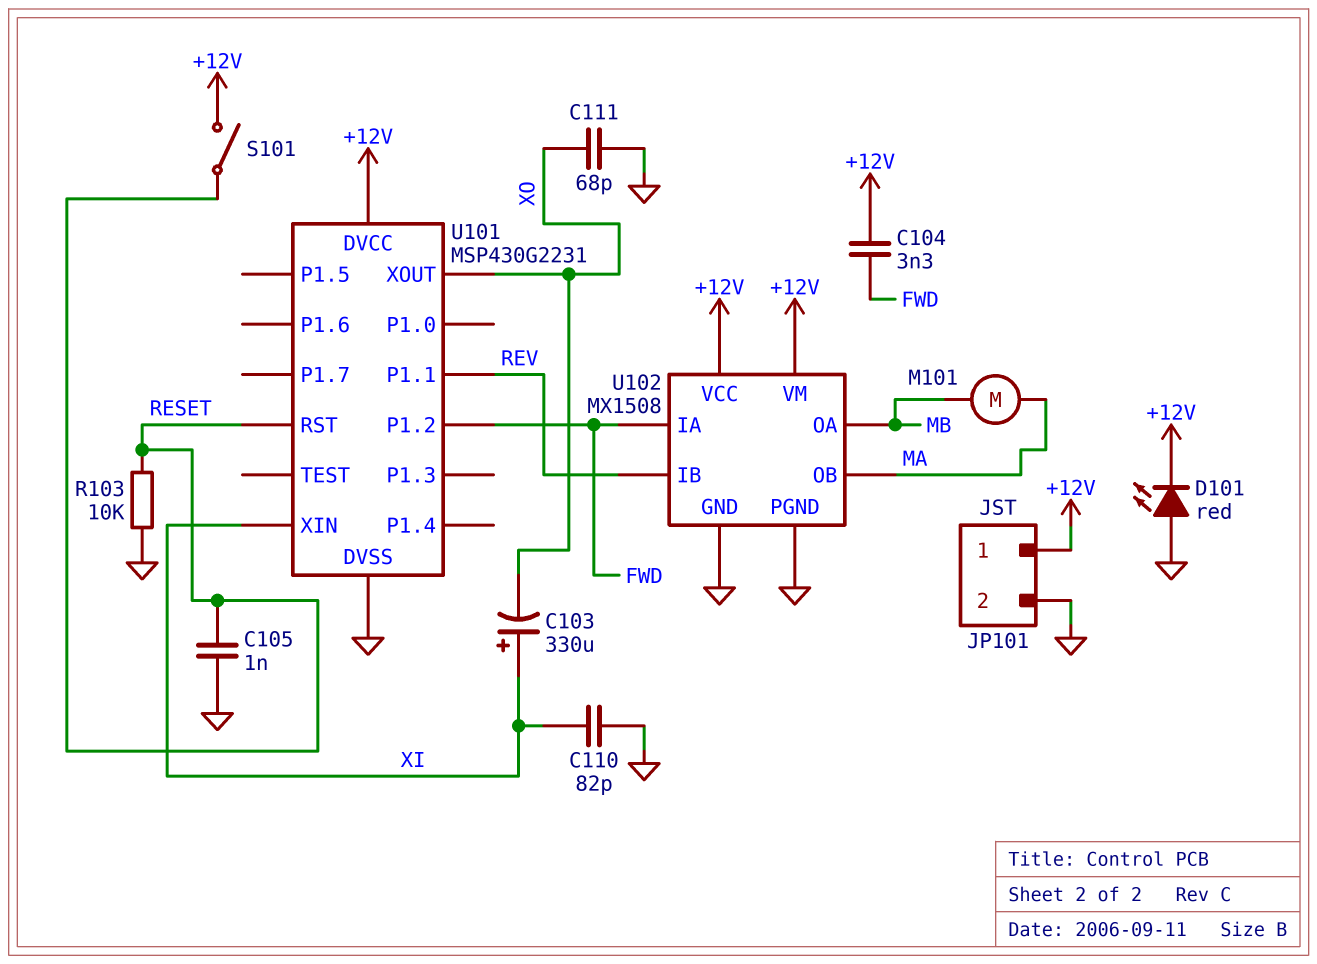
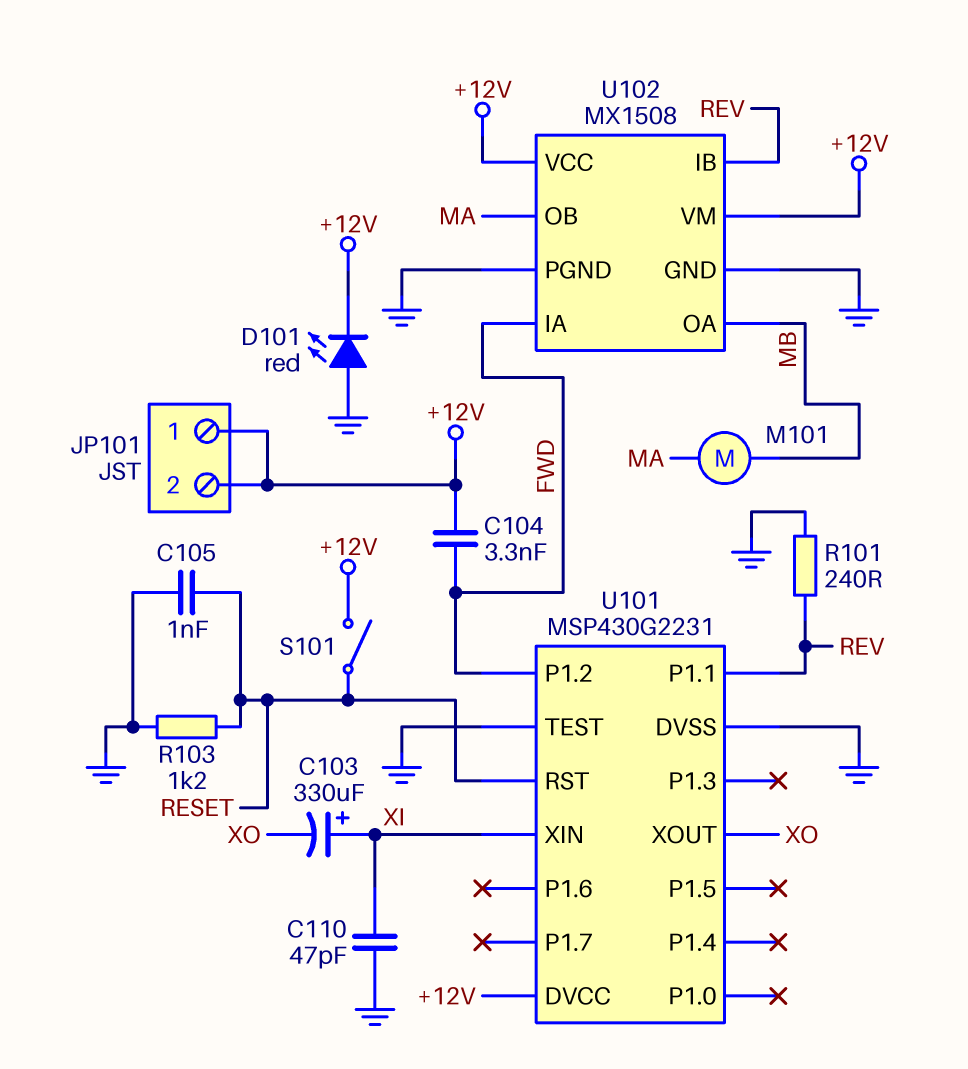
C110: 82pF (GND, XI) -> 47pF (GND, XI)
C111: 68pF (GND, XO) -> none
JP101 pin 2: GND -> +12V
R101: none -> 240 (GND, REV)
R103: 10k (GND, RESET) -> 1.2k (GND, RESET)
U101 pin TEST: none -> GND

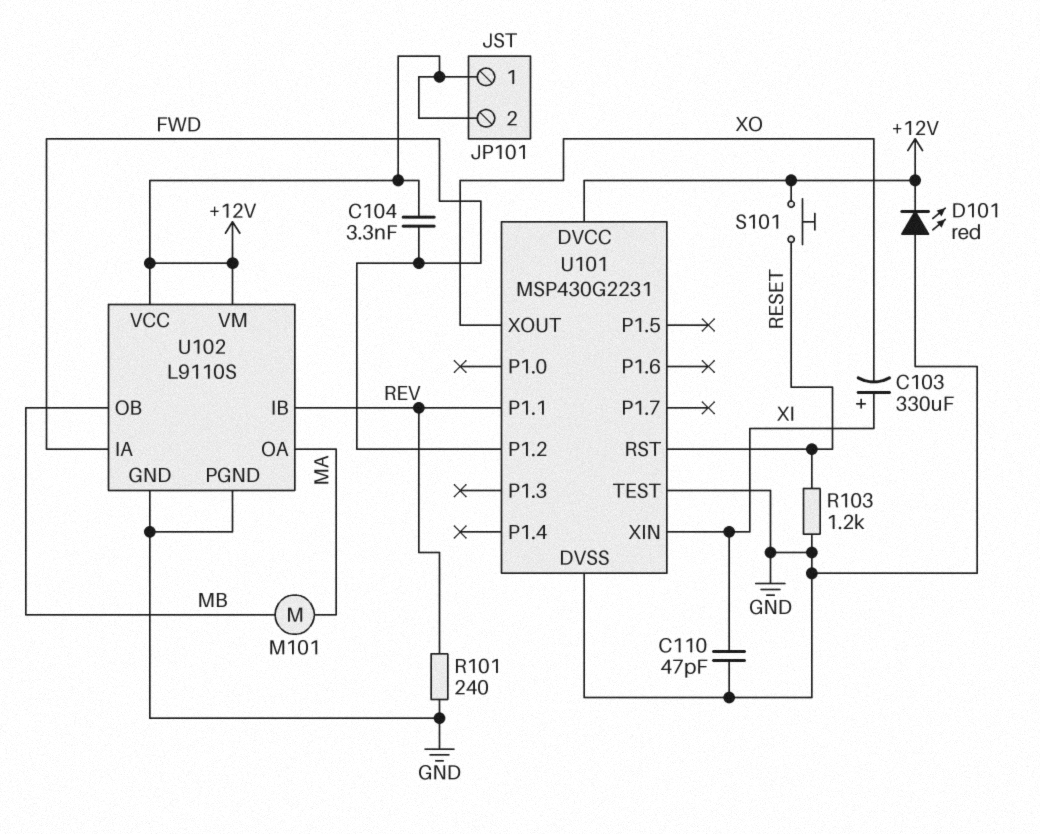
C105: 1nF (GND, RESET) -> none
S101: switch (+12V, RESET) -> button (+12V, RESET)
U102: MX1508 -> L9110S
U102 pin OA: MB -> MA
U102 pin OB: MA -> MB

